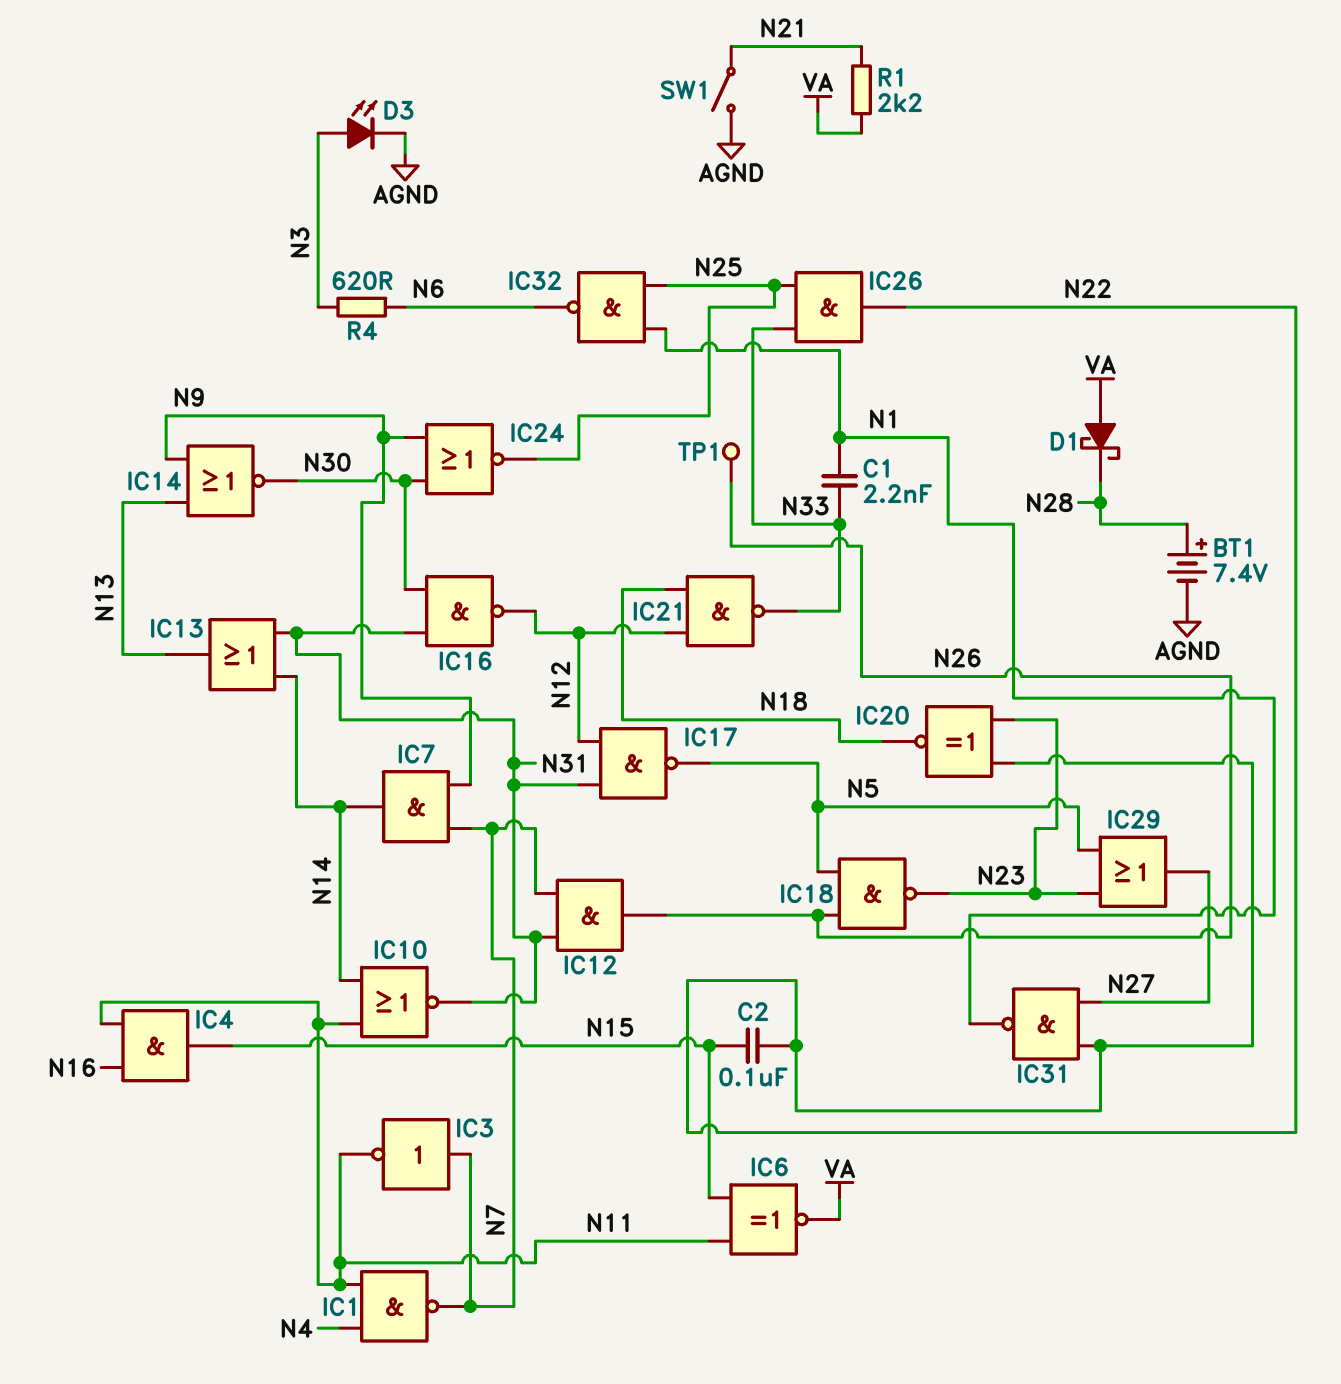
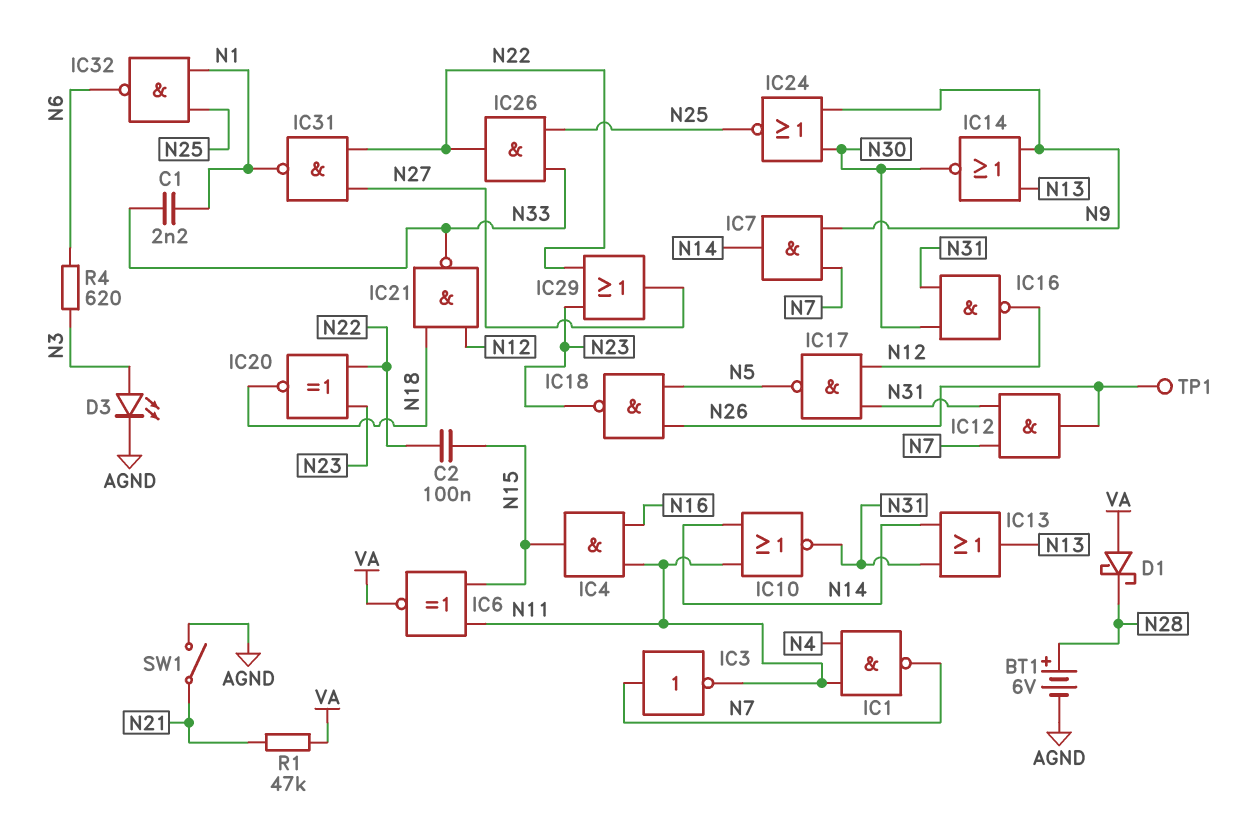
BT1: 7.4V (plus N28, minus AGND) -> 6V (plus N28, minus AGND)
IC29: OR (in N5, in N23, out N27) -> OR (in N22, in N23, out N27)
R1: 2.2k (N21, VA) -> 47k (N21, VA)

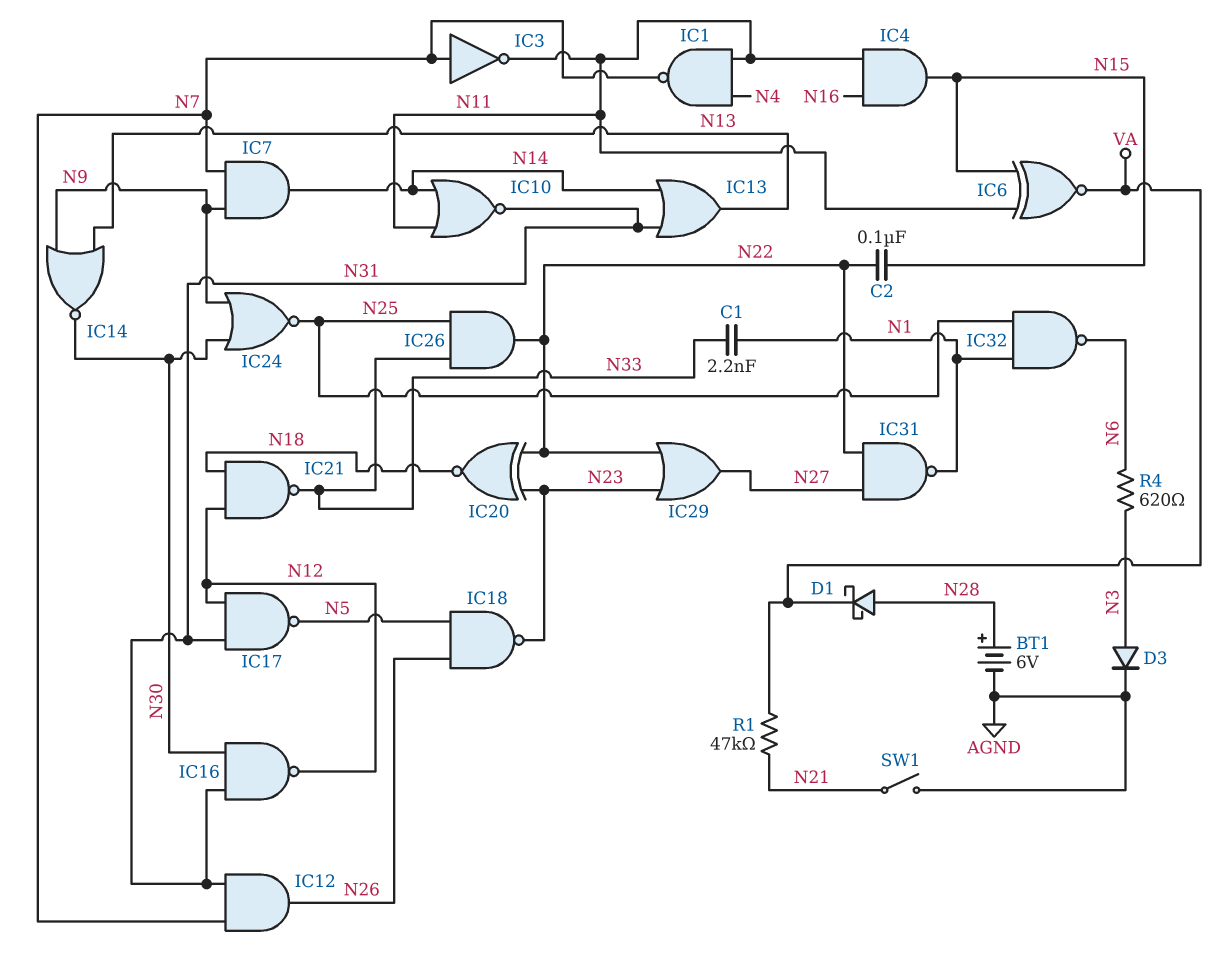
D1: schottky (A VA, K N28) -> schottky (A N28, K VA)
D3: LED (A N3, K AGND) -> diode (A N3, K AGND)
TP1: test point (N26) -> none

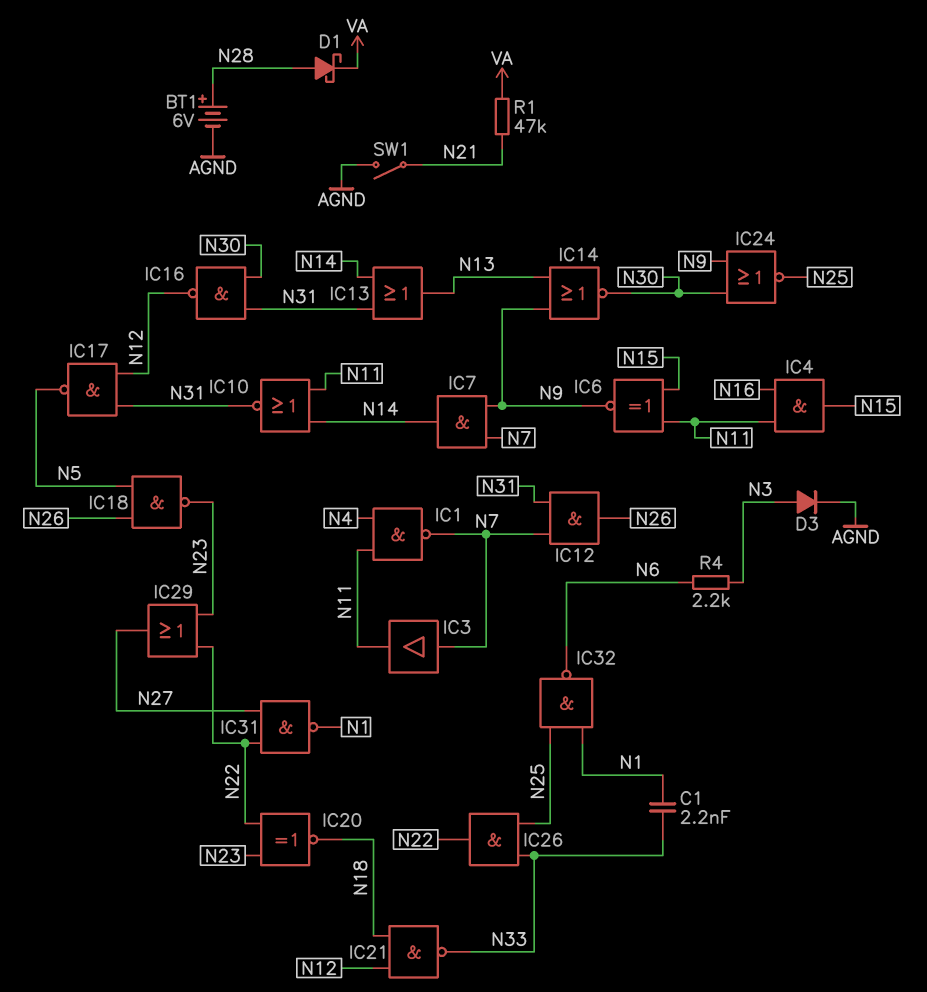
C2: 100nF (N15, N22) -> none
IC3: NOT (in N7, out N11) -> buffer (in N7, out N11)
IC6: XNOR (in N11, in N15, out VA) -> XNOR (in N11, in N15, out N9)
R4: 620 (N3, N6) -> 2.2k (N3, N6)

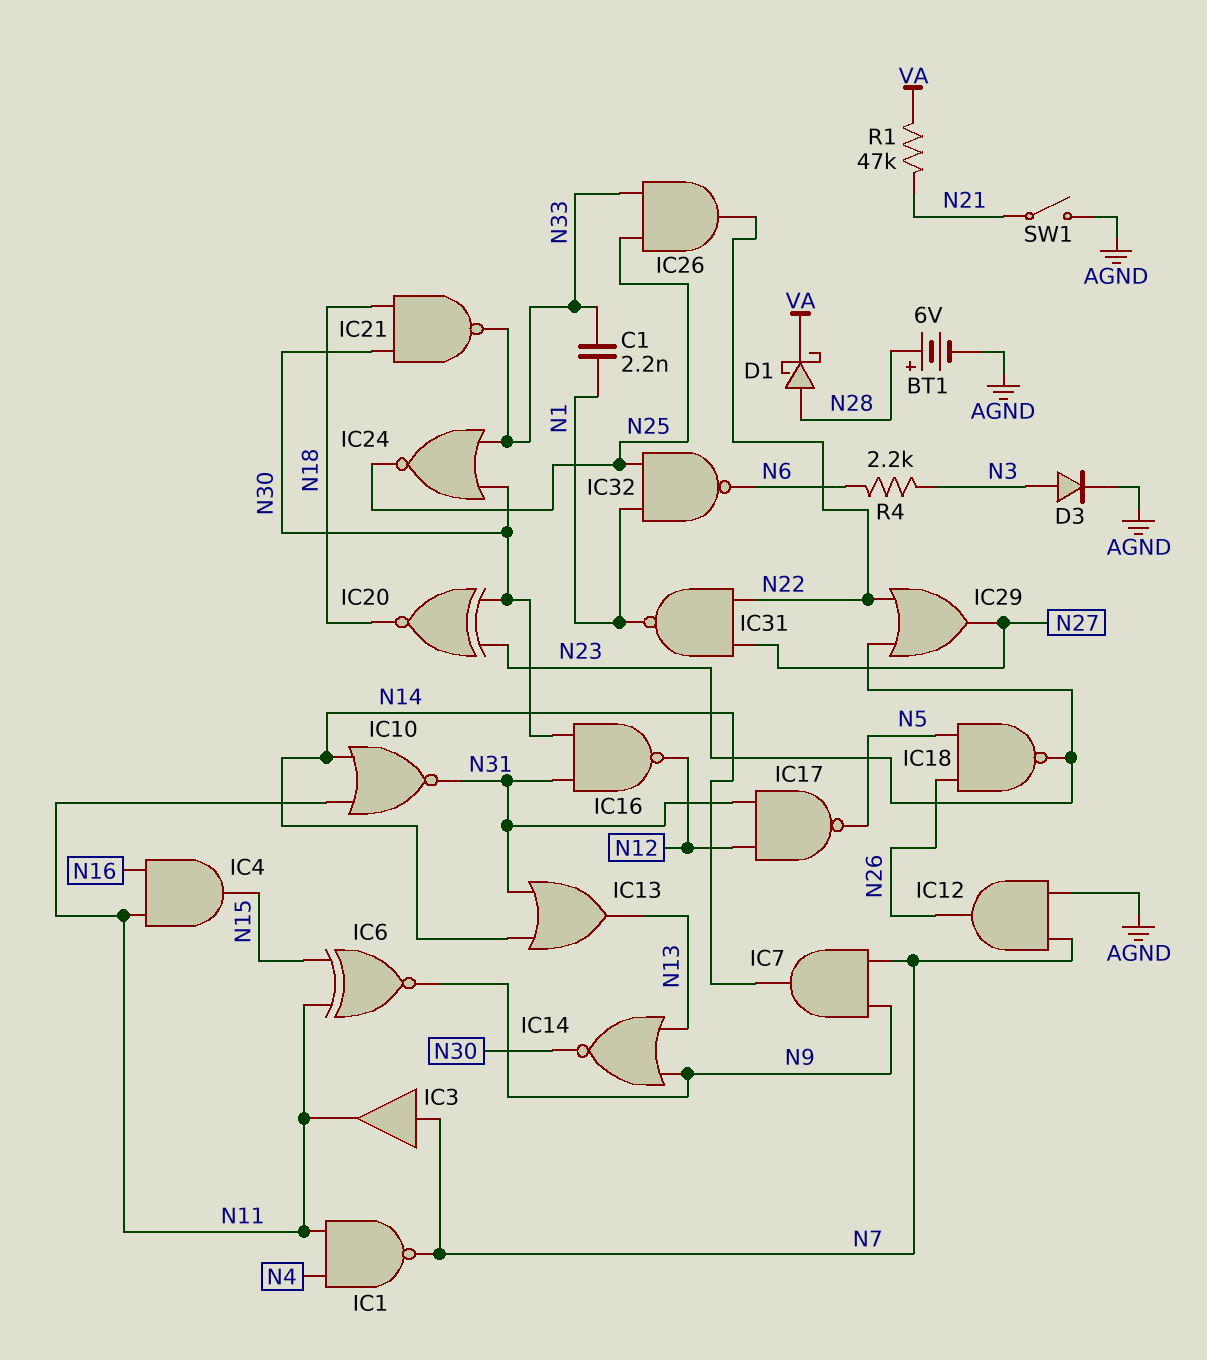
IC12: AND (in N7, in N31, out N26) -> AND (in AGND, in N7, out N26)
IC20: XNOR (in N22, in N23, out N18) -> XNOR (in N23, in N30, out N18)
IC21: NAND (in N12, in N18, out N33) -> NAND (in N18, in N30, out N33)
IC24: NOR (in N9, in N30, out N25) -> NOR (in N30, in N33, out N25)

